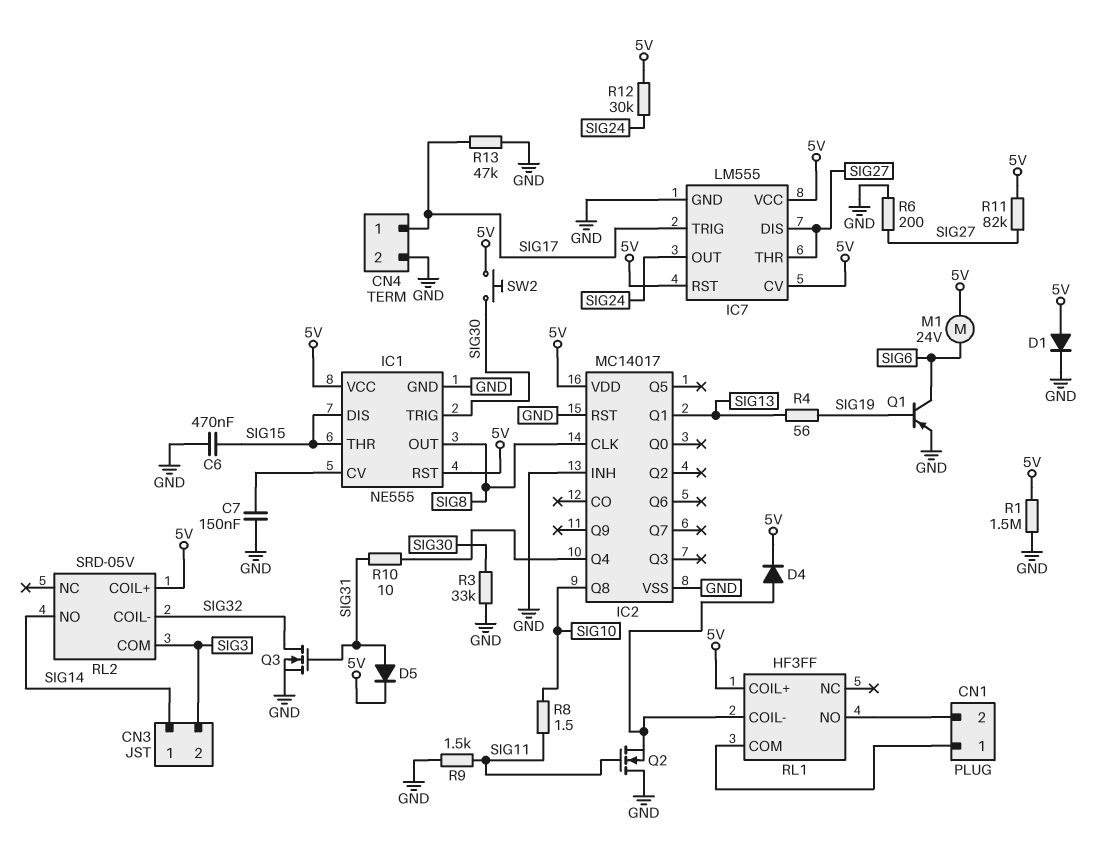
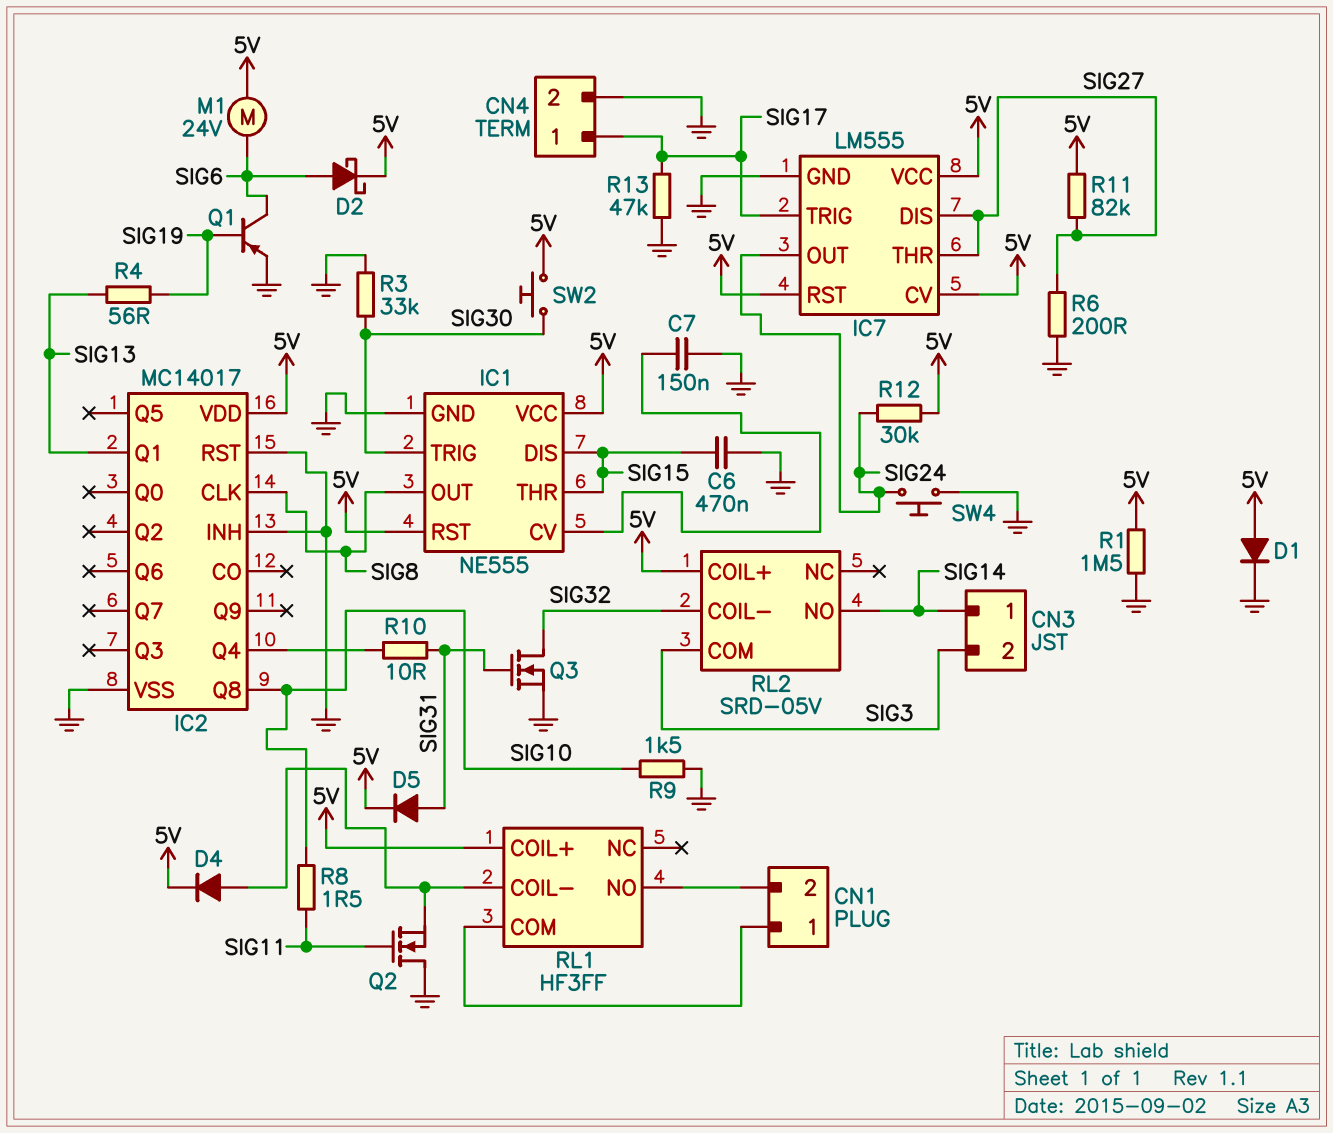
D2: none -> schottky (A SIG6, K 5V)
R9: 1.5k (GND, SIG11) -> 1.5k (GND, SIG10)
SW4: none -> button (GND, SIG24)

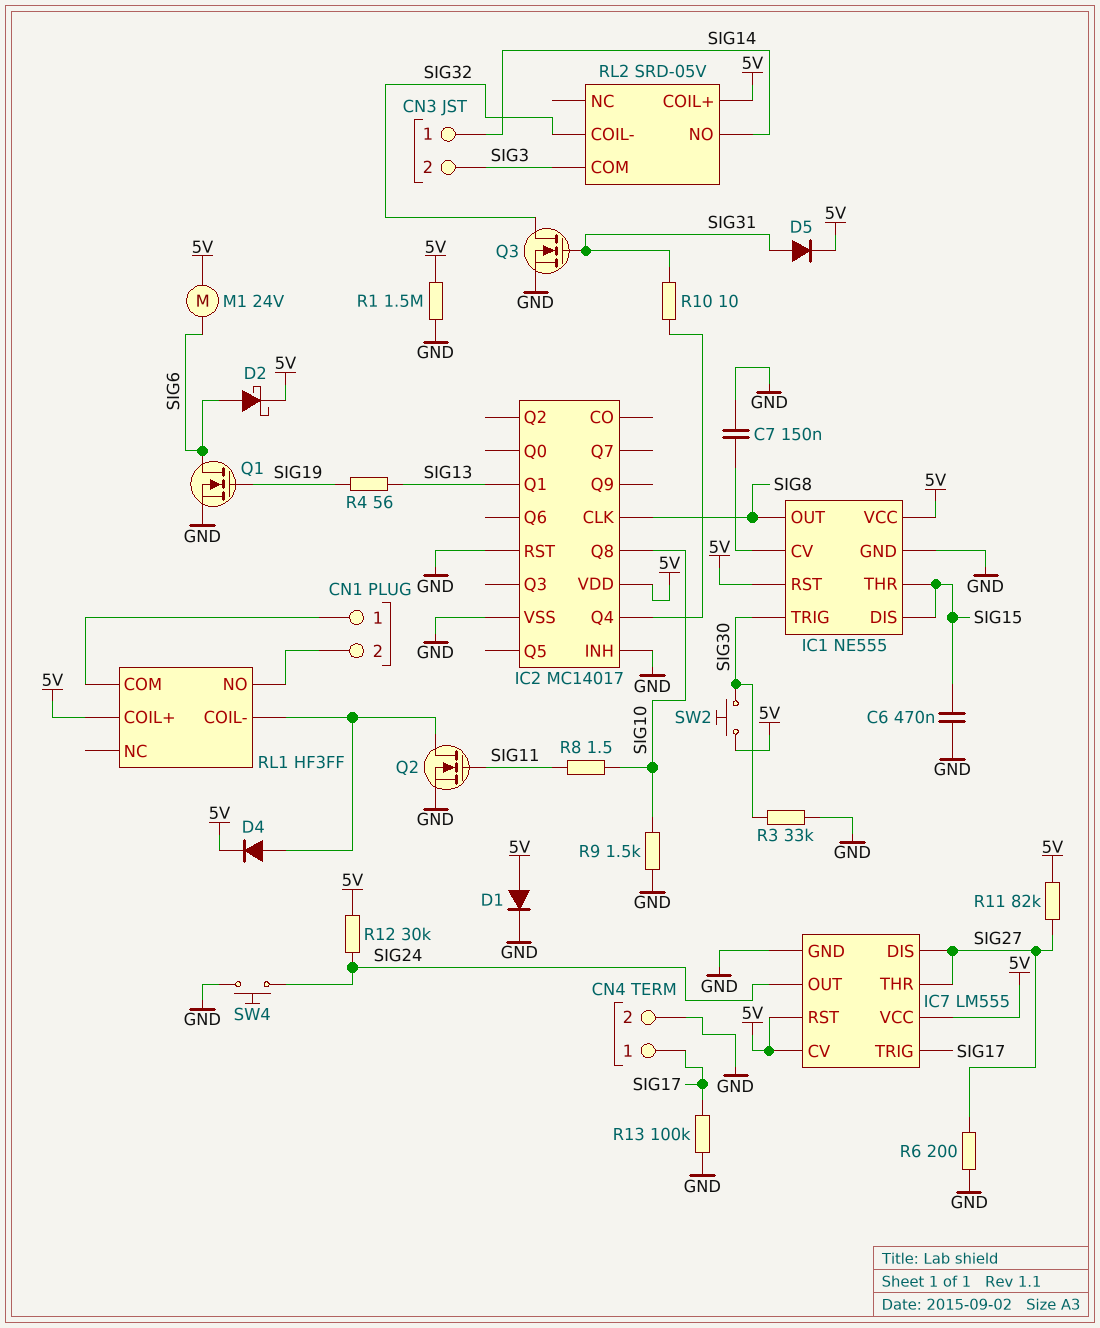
Q1: PNP (B SIG19, C SIG6, E GND) -> NMOS (G SIG19, D SIG6, S GND)
Q2: NMOS (G SIG11, D GND, S RL1/COIL-) -> NMOS (G SIG11, D RL1/COIL-, S GND)
R13: 47k (GND, SIG17) -> 100k (GND, SIG17)

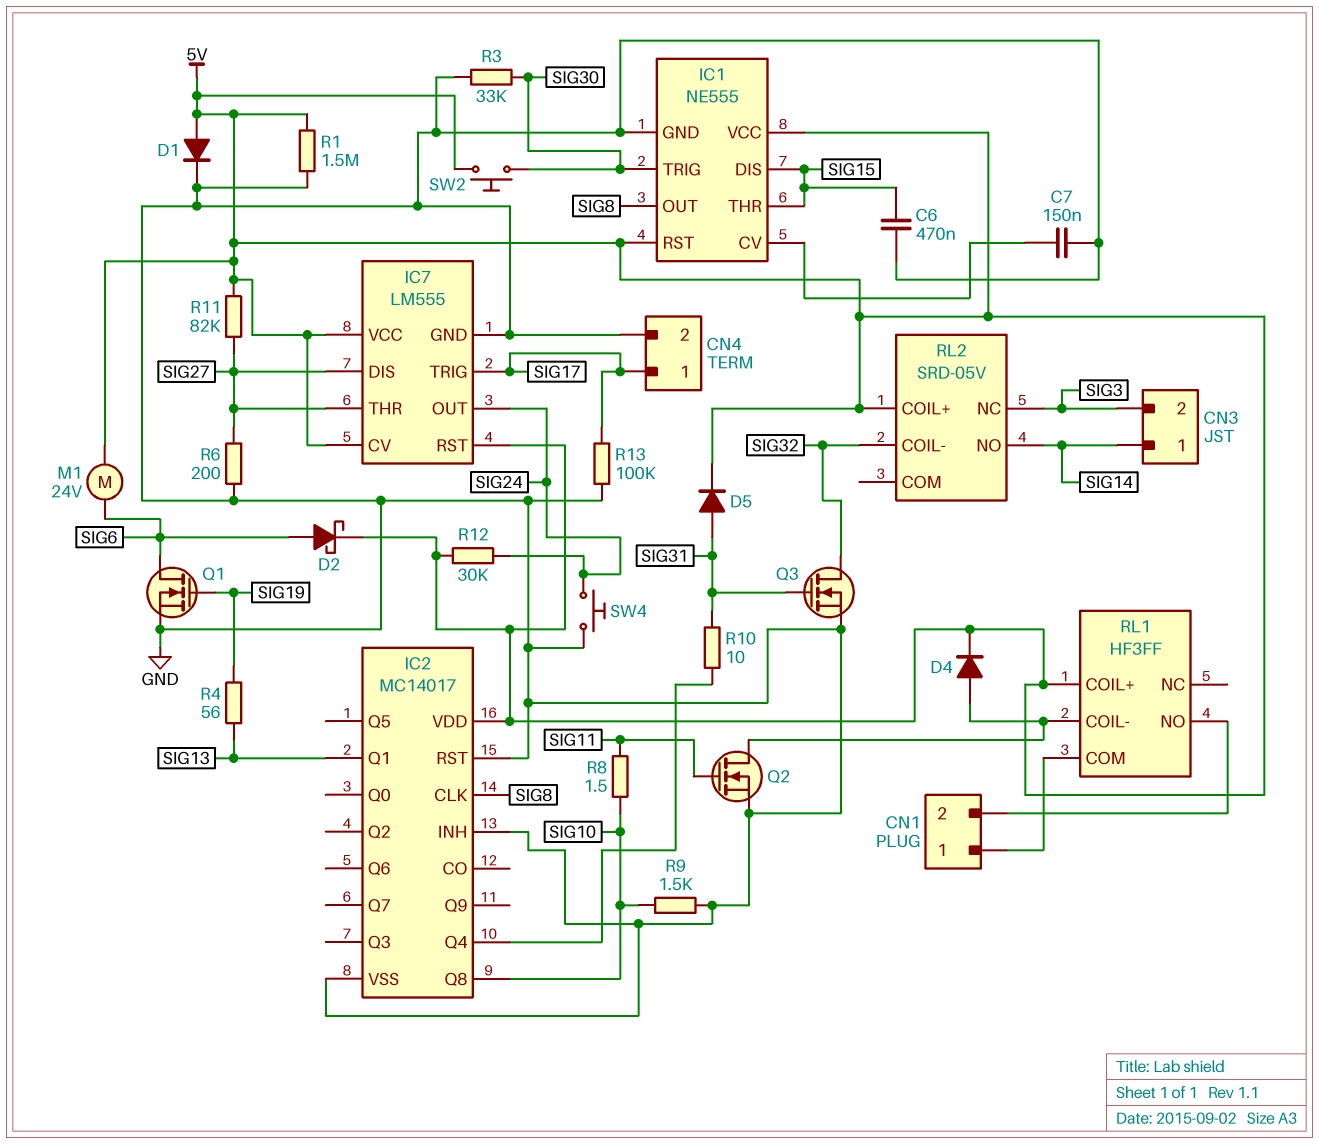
RL2 pin COM: SIG3 -> none
RL2 pin NC: none -> SIG3

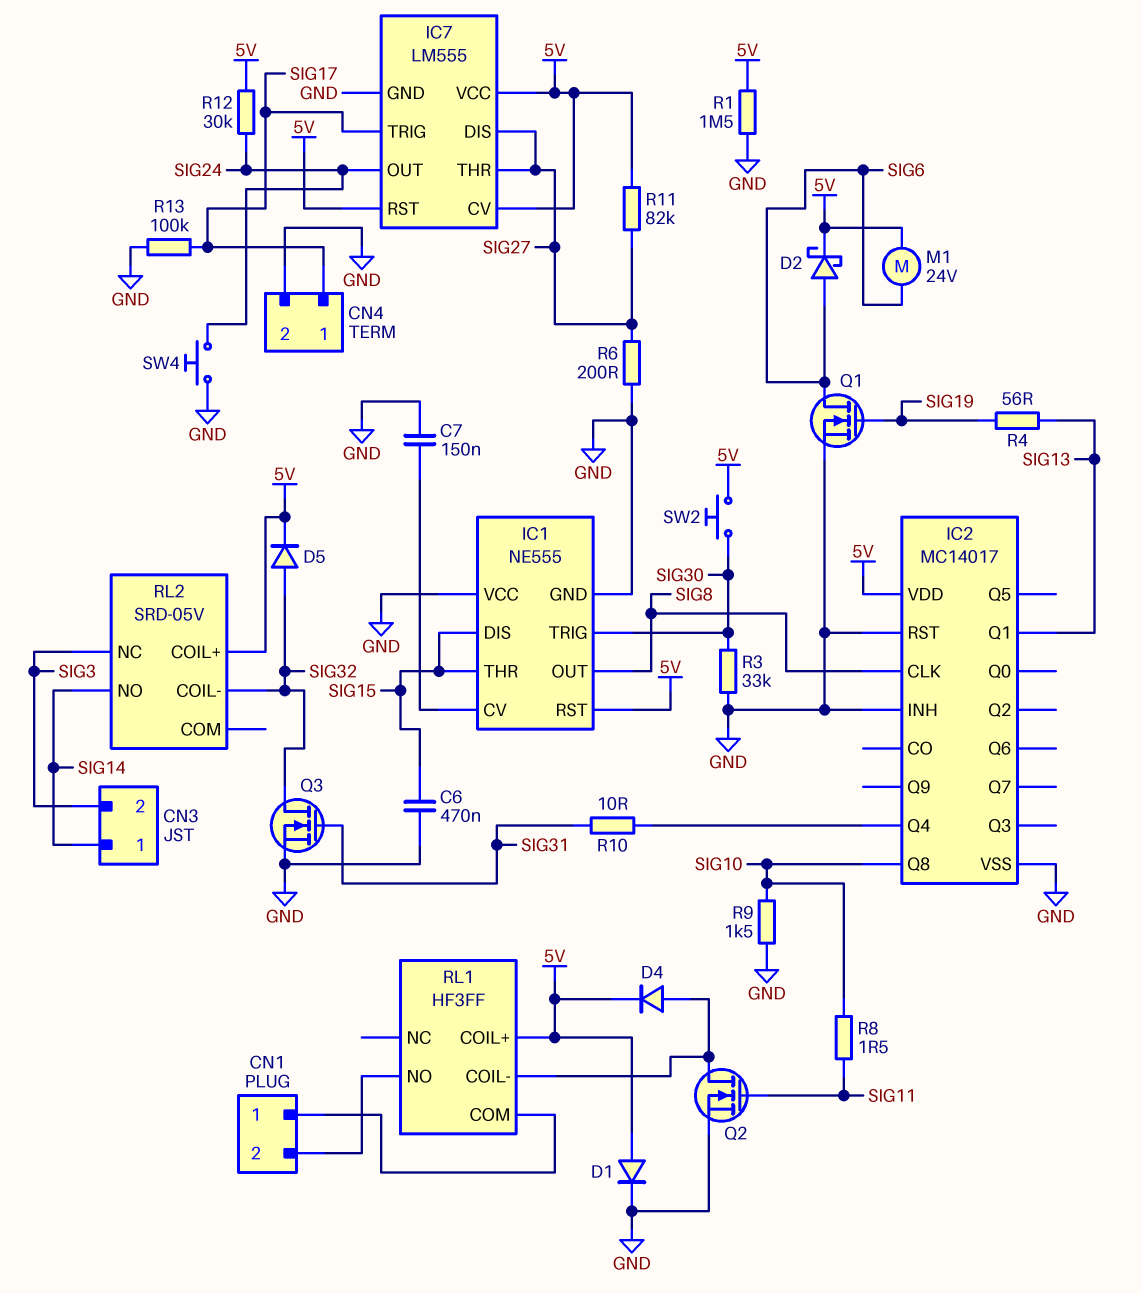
D5: diode (A SIG31, K 5V) -> diode (A SIG32, K 5V)
IC1 pin VCC: 5V -> GND

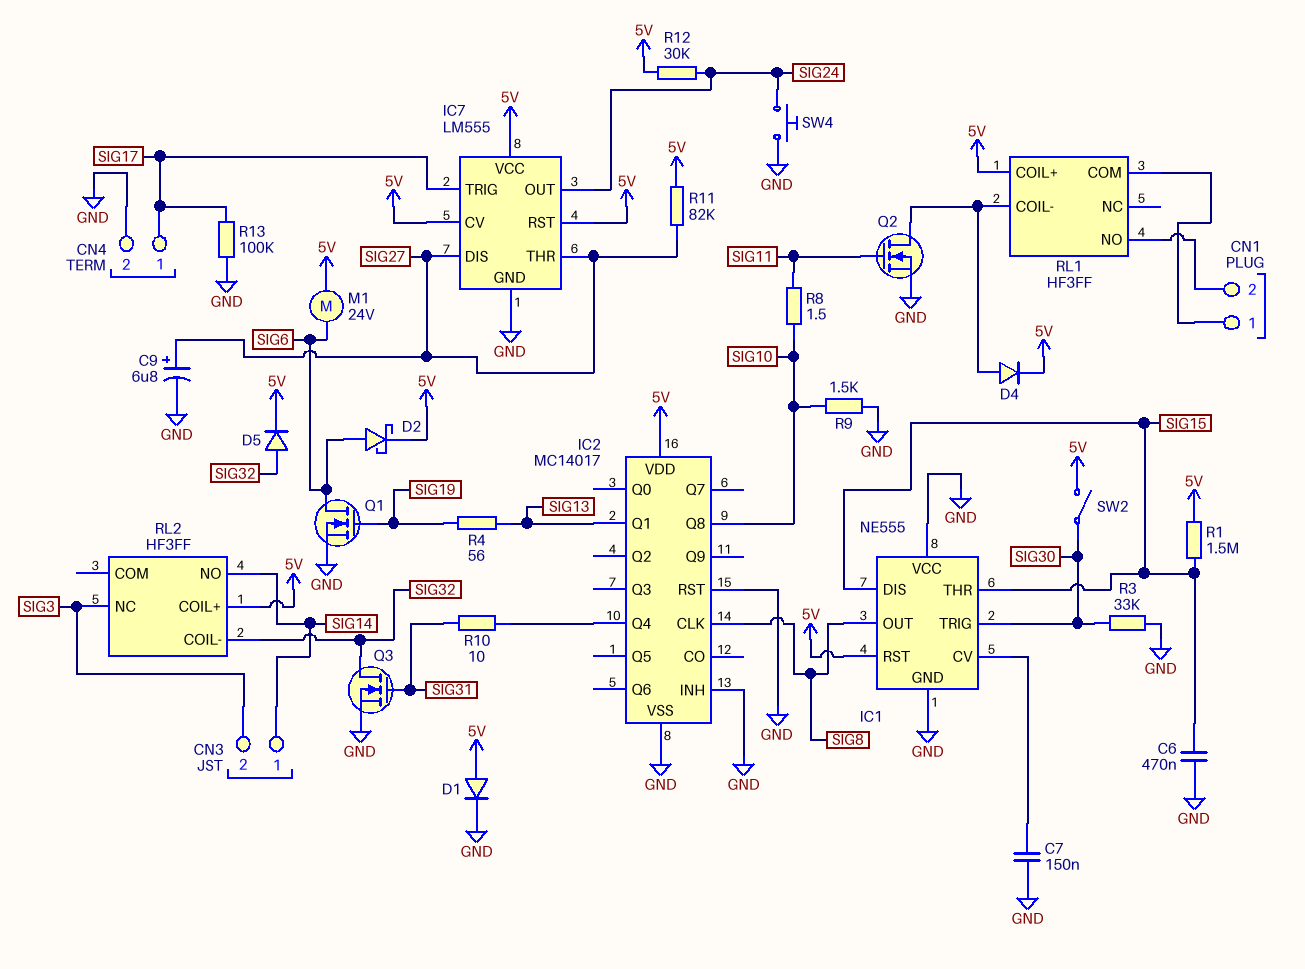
C9: none -> 6.8uF (plus SIG27, minus GND)
R1: 1.5M (5V, GND) -> 1.5M (5V, SIG15)
R6: 200 (GND, SIG27) -> none
RL2: SRD-05V -> HF3FF
SW2: button (5V, SIG30) -> switch (5V, SIG30)

